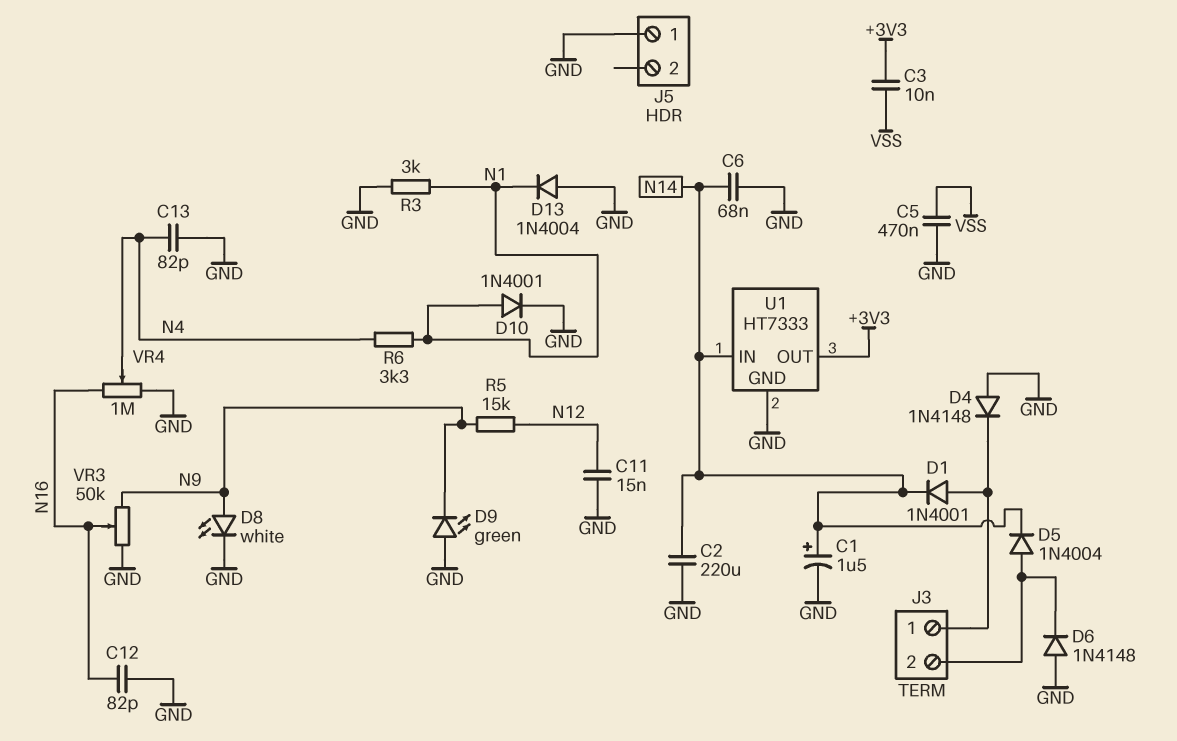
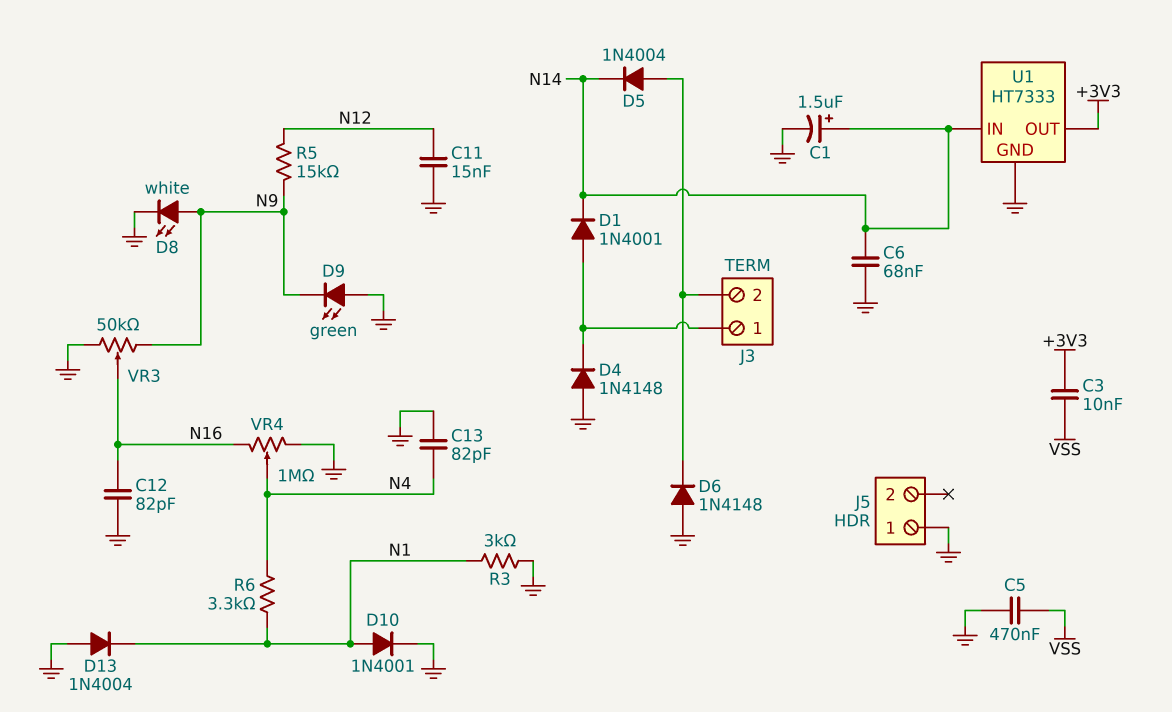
C2: 220uF (GND, N14) -> none

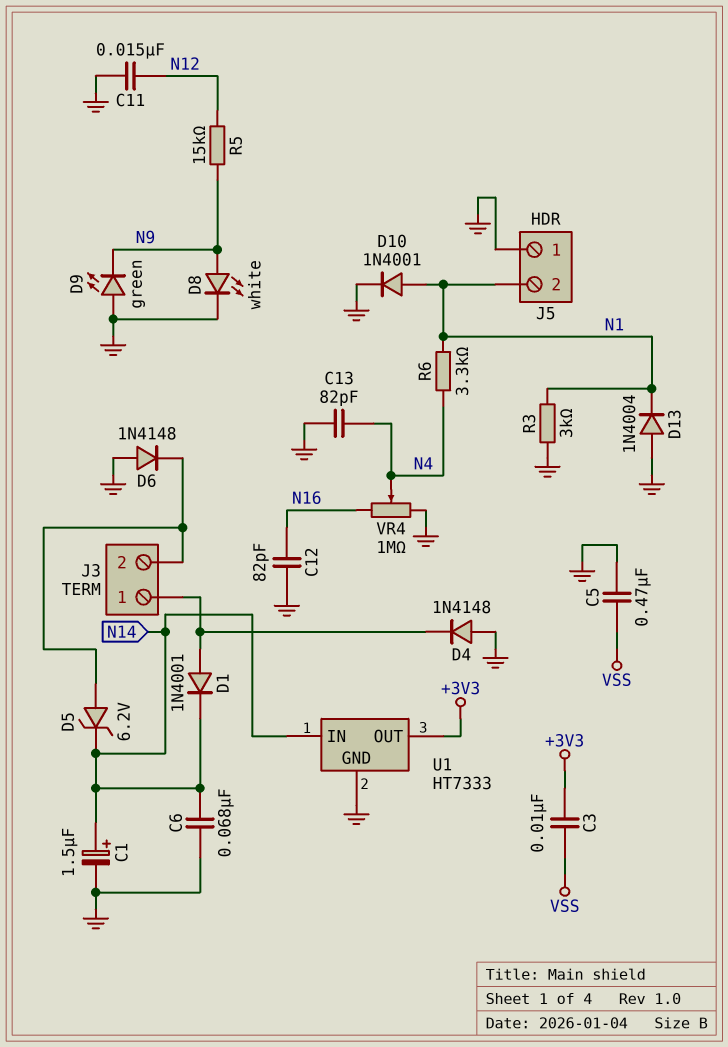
D5: diode 1N4004 (A J3/2, K N14) -> zener 6.2V (A J3/2, K N14)
J5 pin 2: none -> N1
VR3: 50k (GND, N9, wiper N16) -> none

